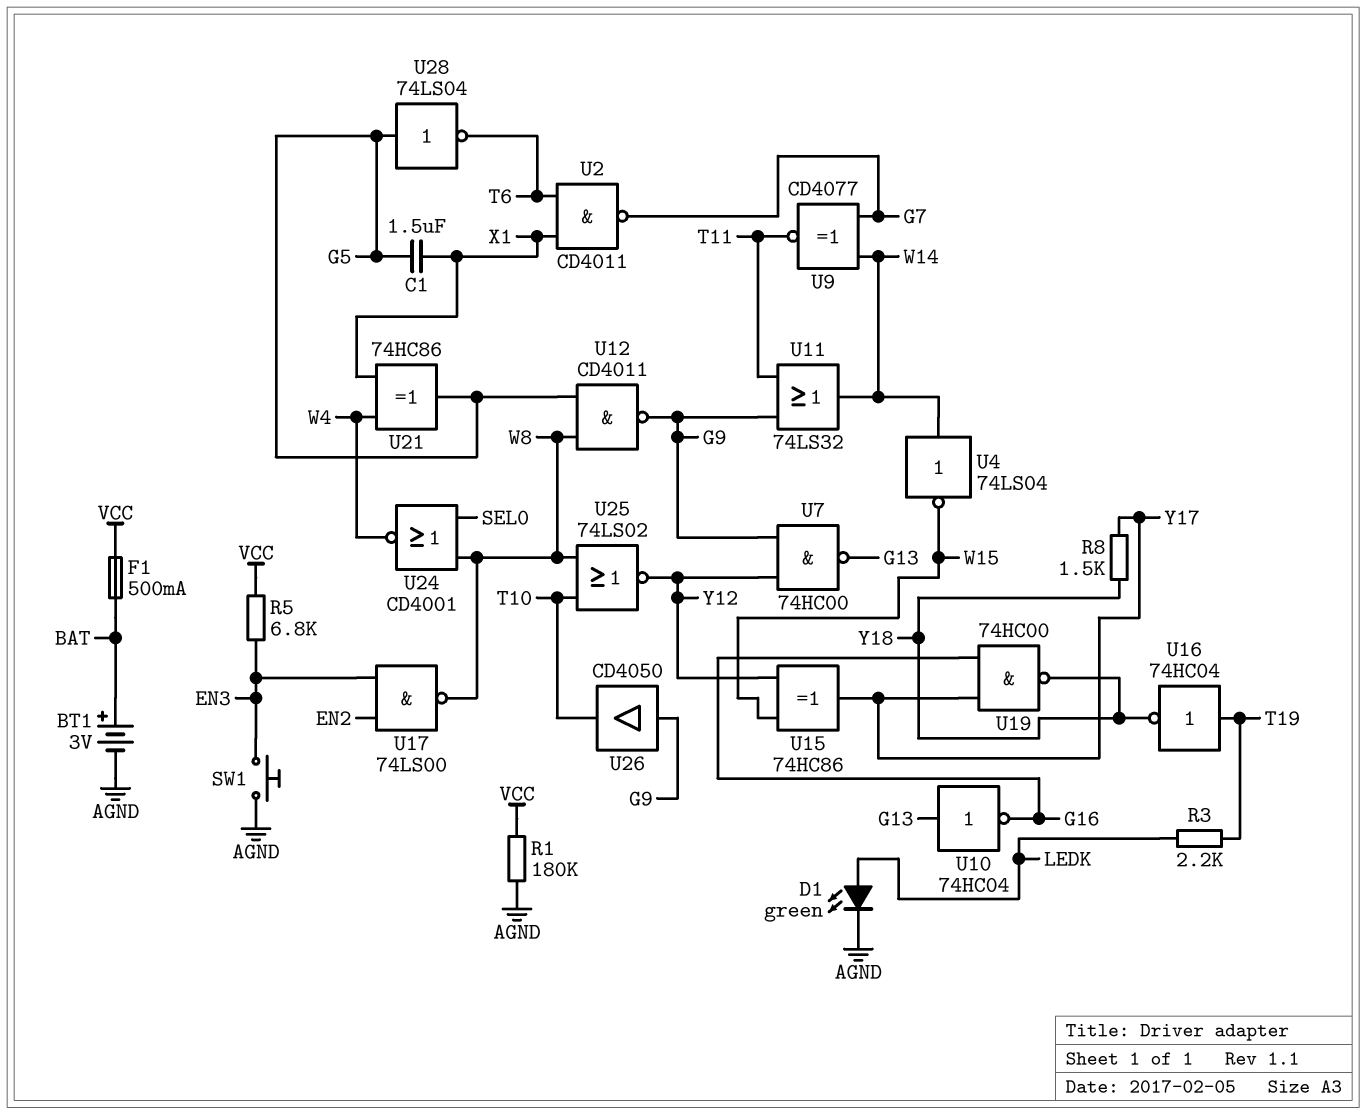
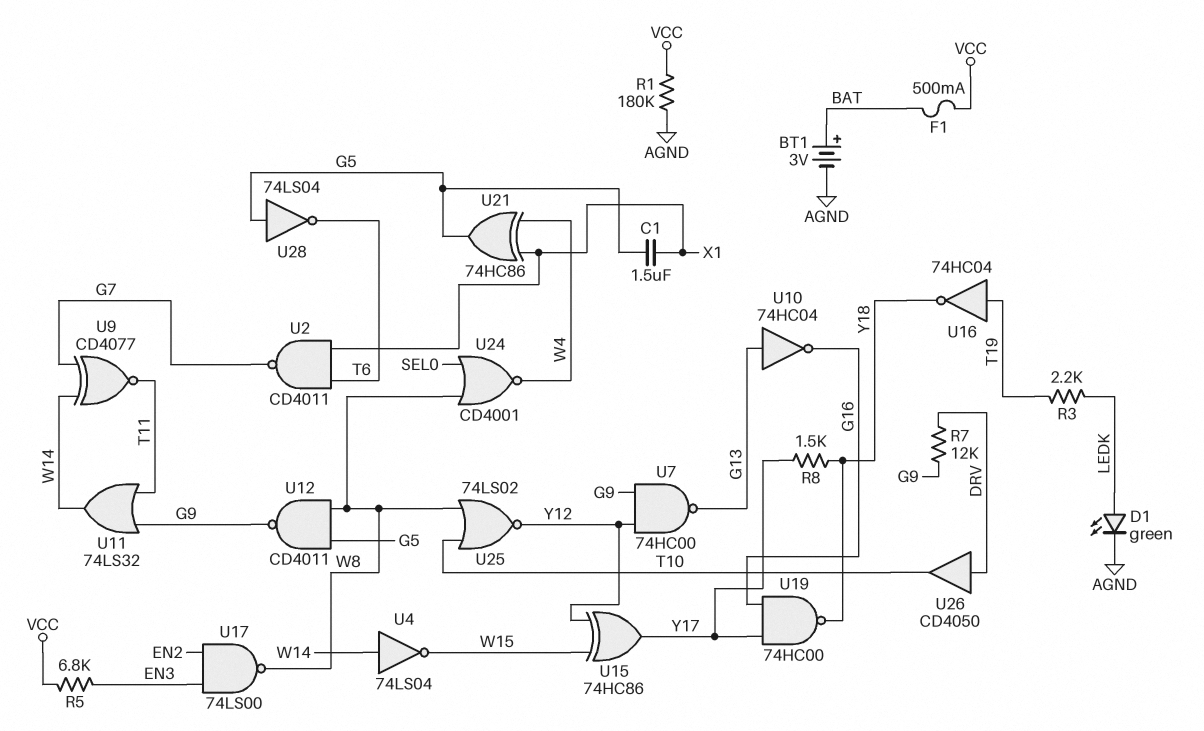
R7: none -> 12k (DRV, G9)
SW1: button (AGND, EN3) -> none
U26: buffer CD4050 (in G9, out T10) -> buffer CD4050 (in DRV, out T10)

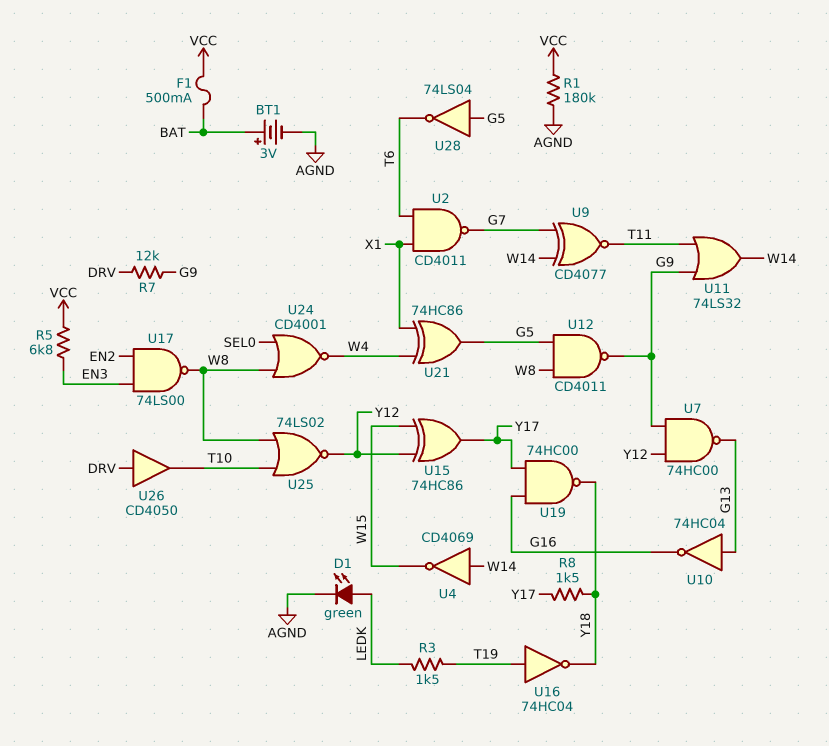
C1: 1.5uF (G5, X1) -> none
R3: 2.2k (LEDK, T19) -> 1.5k (LEDK, T19)
U4: NOT 74LS04 (in W14, out W15) -> NOT CD4069 (in W14, out W15)

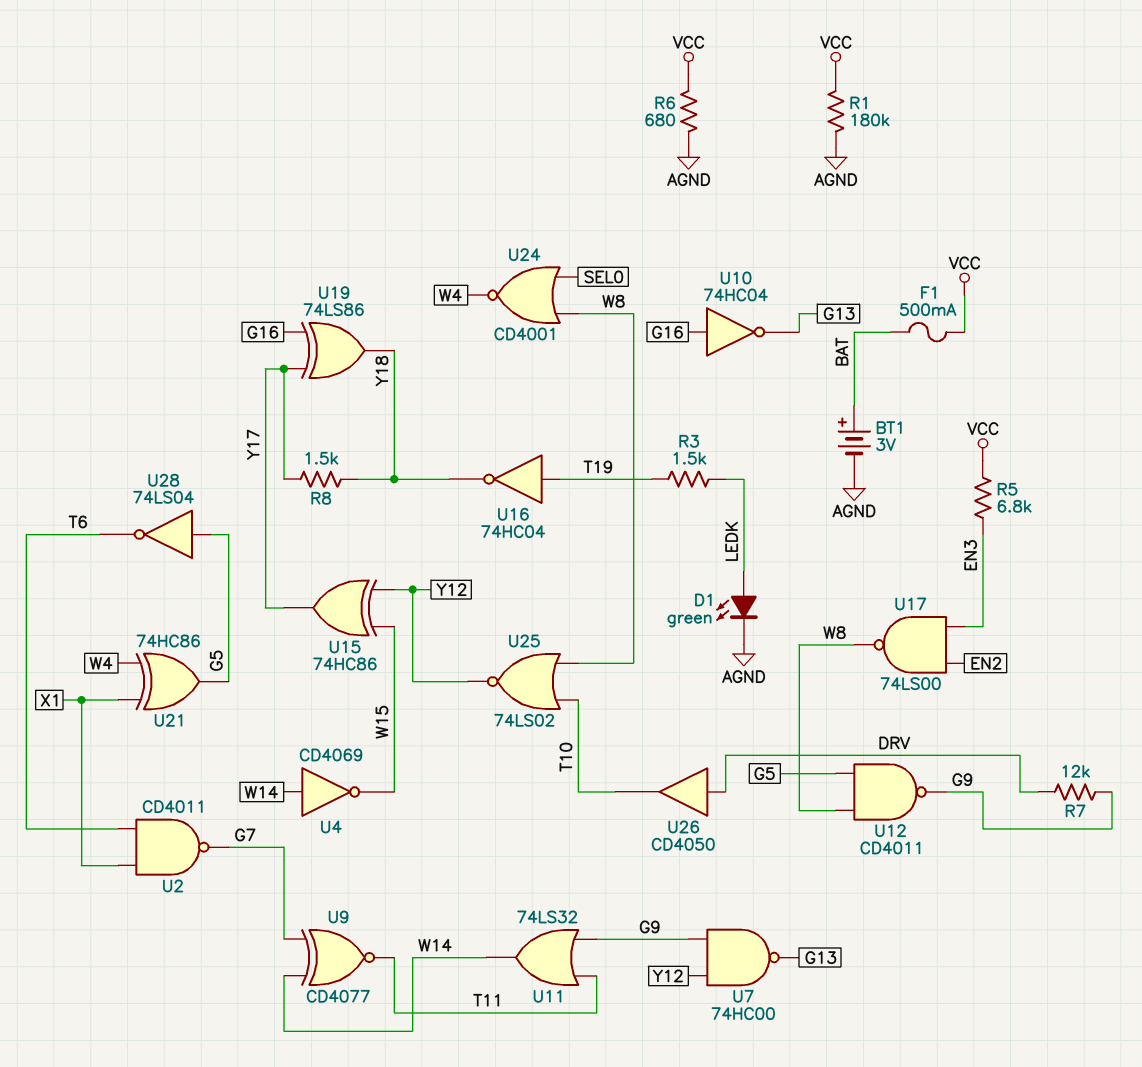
R6: none -> 680 (AGND, VCC)
U10: NOT 74HC04 (in G13, out G16) -> NOT 74HC04 (in G16, out G13)
U19: NAND 74HC00 (in G16, in Y17, out Y18) -> XOR 74LS86 (in G16, in Y17, out Y18)

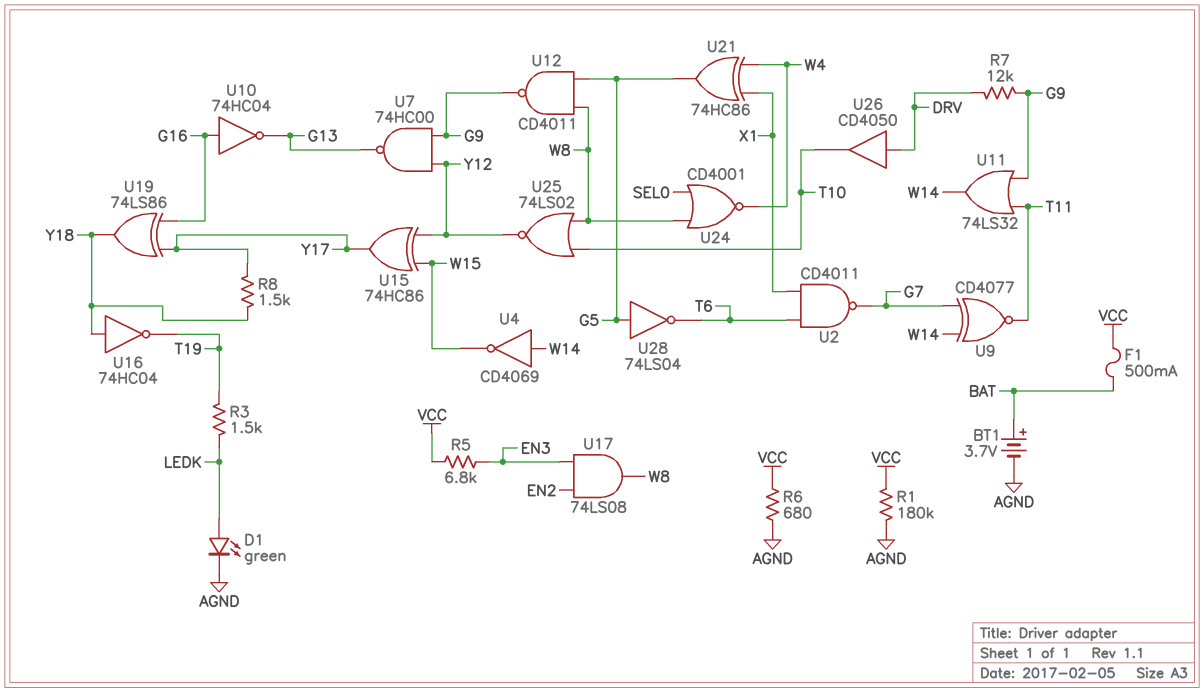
BT1: 3V (plus BAT, minus AGND) -> 3.7V (plus BAT, minus AGND)
U16: NOT 74HC04 (in T19, out Y18) -> NOT 74HC04 (in Y18, out T19)
U17: NAND 74LS00 (in EN2, in EN3, out W8) -> AND 74LS08 (in EN2, in EN3, out W8)

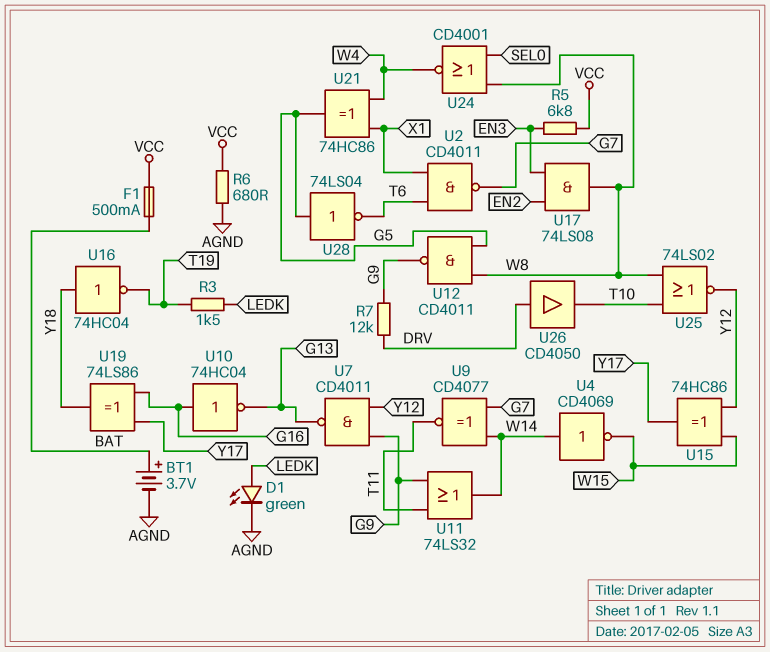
R1: 180k (AGND, VCC) -> none
R8: 1.5k (Y17, Y18) -> none
U7: NAND 74HC00 (in G9, in Y12, out G13) -> NAND CD4011 (in G9, in Y12, out G13)

